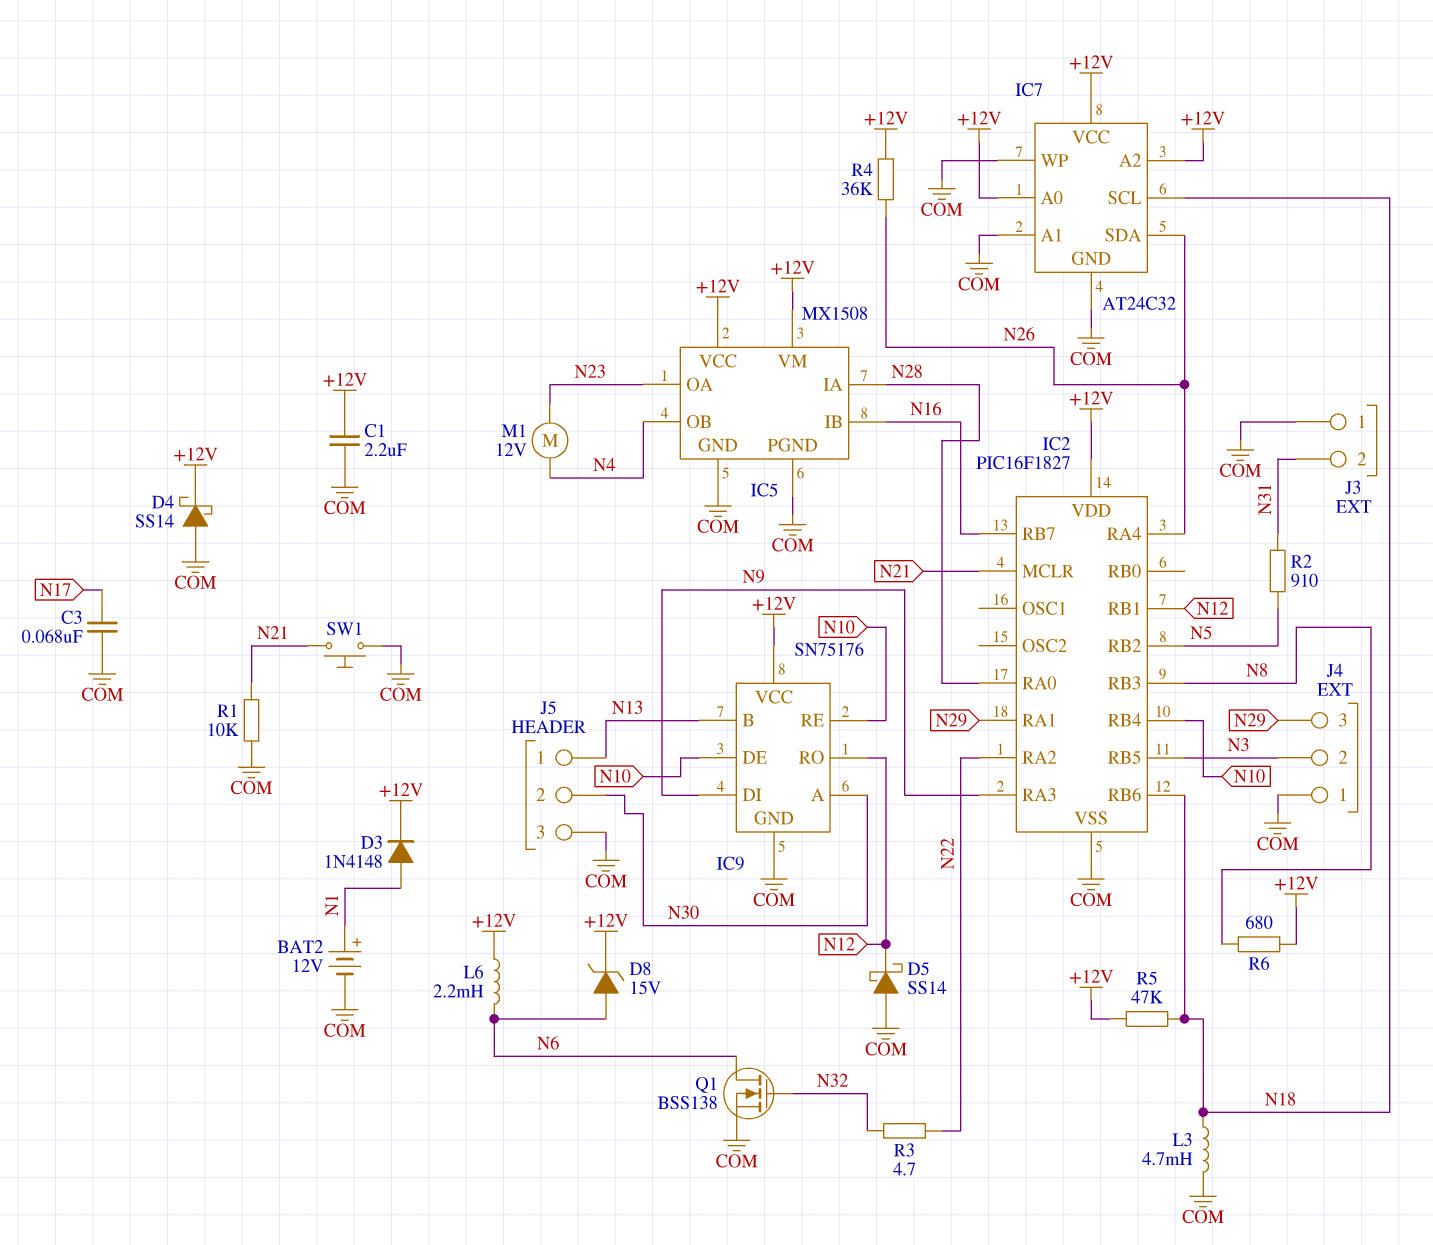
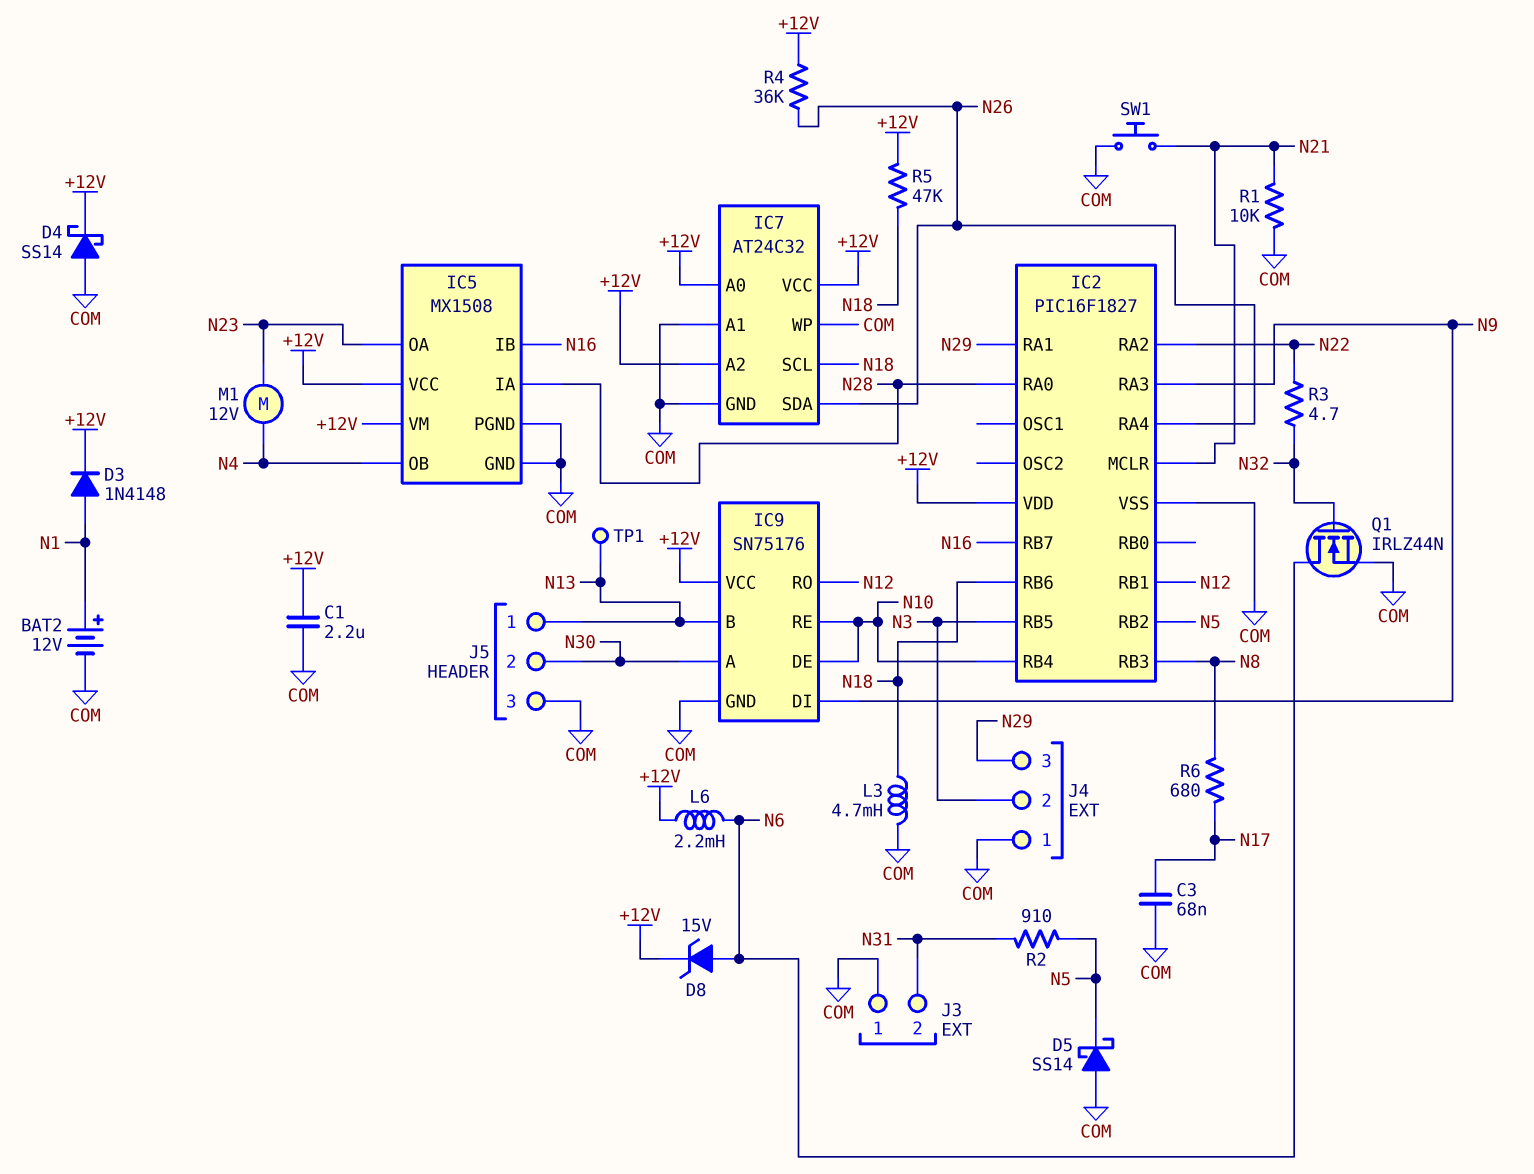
D5: schottky SS14 (A COM, K N12) -> schottky SS14 (A COM, K N5)
Q1: NMOS BSS138 (G N32, D N6, S COM) -> NMOS IRLZ44N (G N32, D N6, S COM)
R6: 680 (+12V, N8) -> 680 (N8, N17)
TP1: none -> test point (N13)

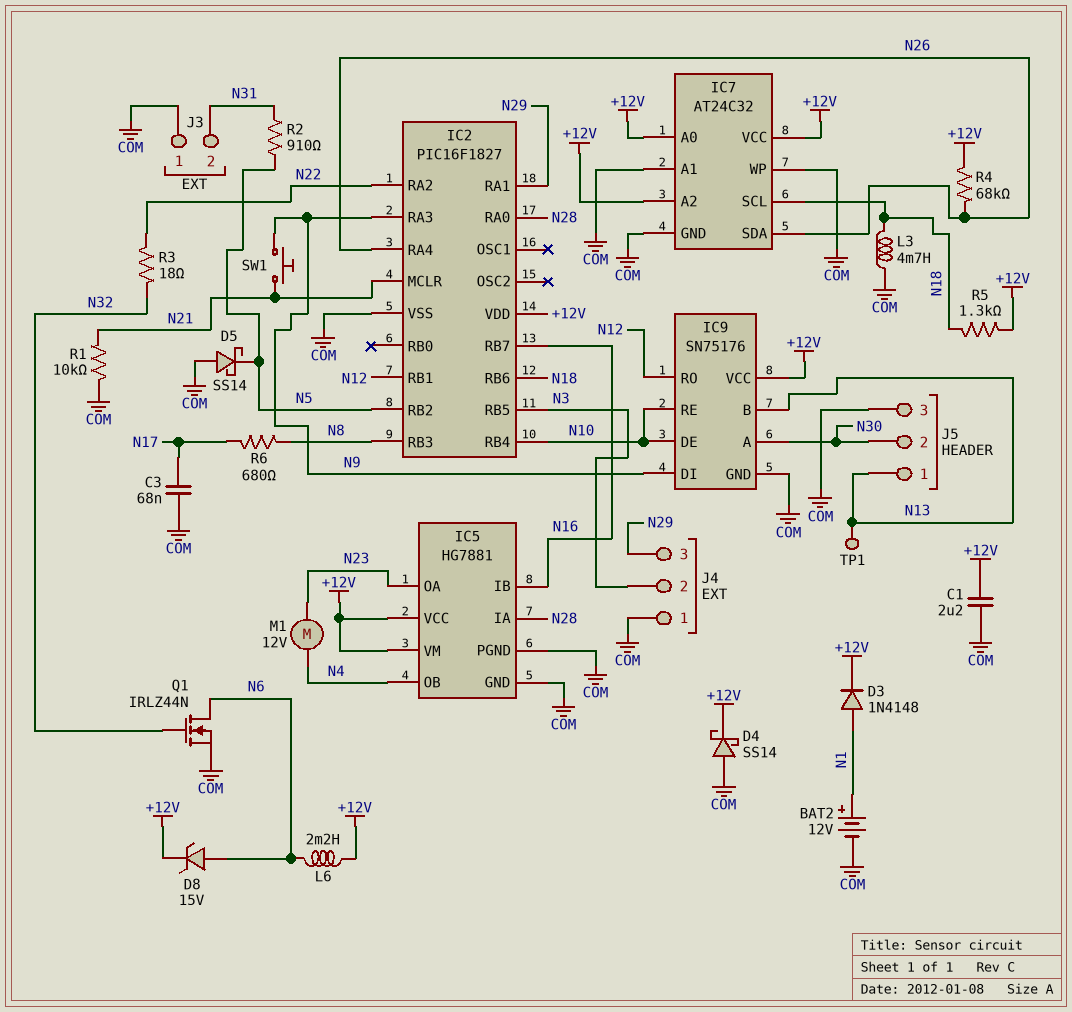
IC5: MX1508 -> HG7881
R3: 4.7 (N22, N32) -> 18 (N22, N32)
R4: 36k (+12V, N26) -> 68k (+12V, N26)
R5: 47k (+12V, N18) -> 1.3k (+12V, N18)
SW1: button (COM, N21) -> button (N9, N21)

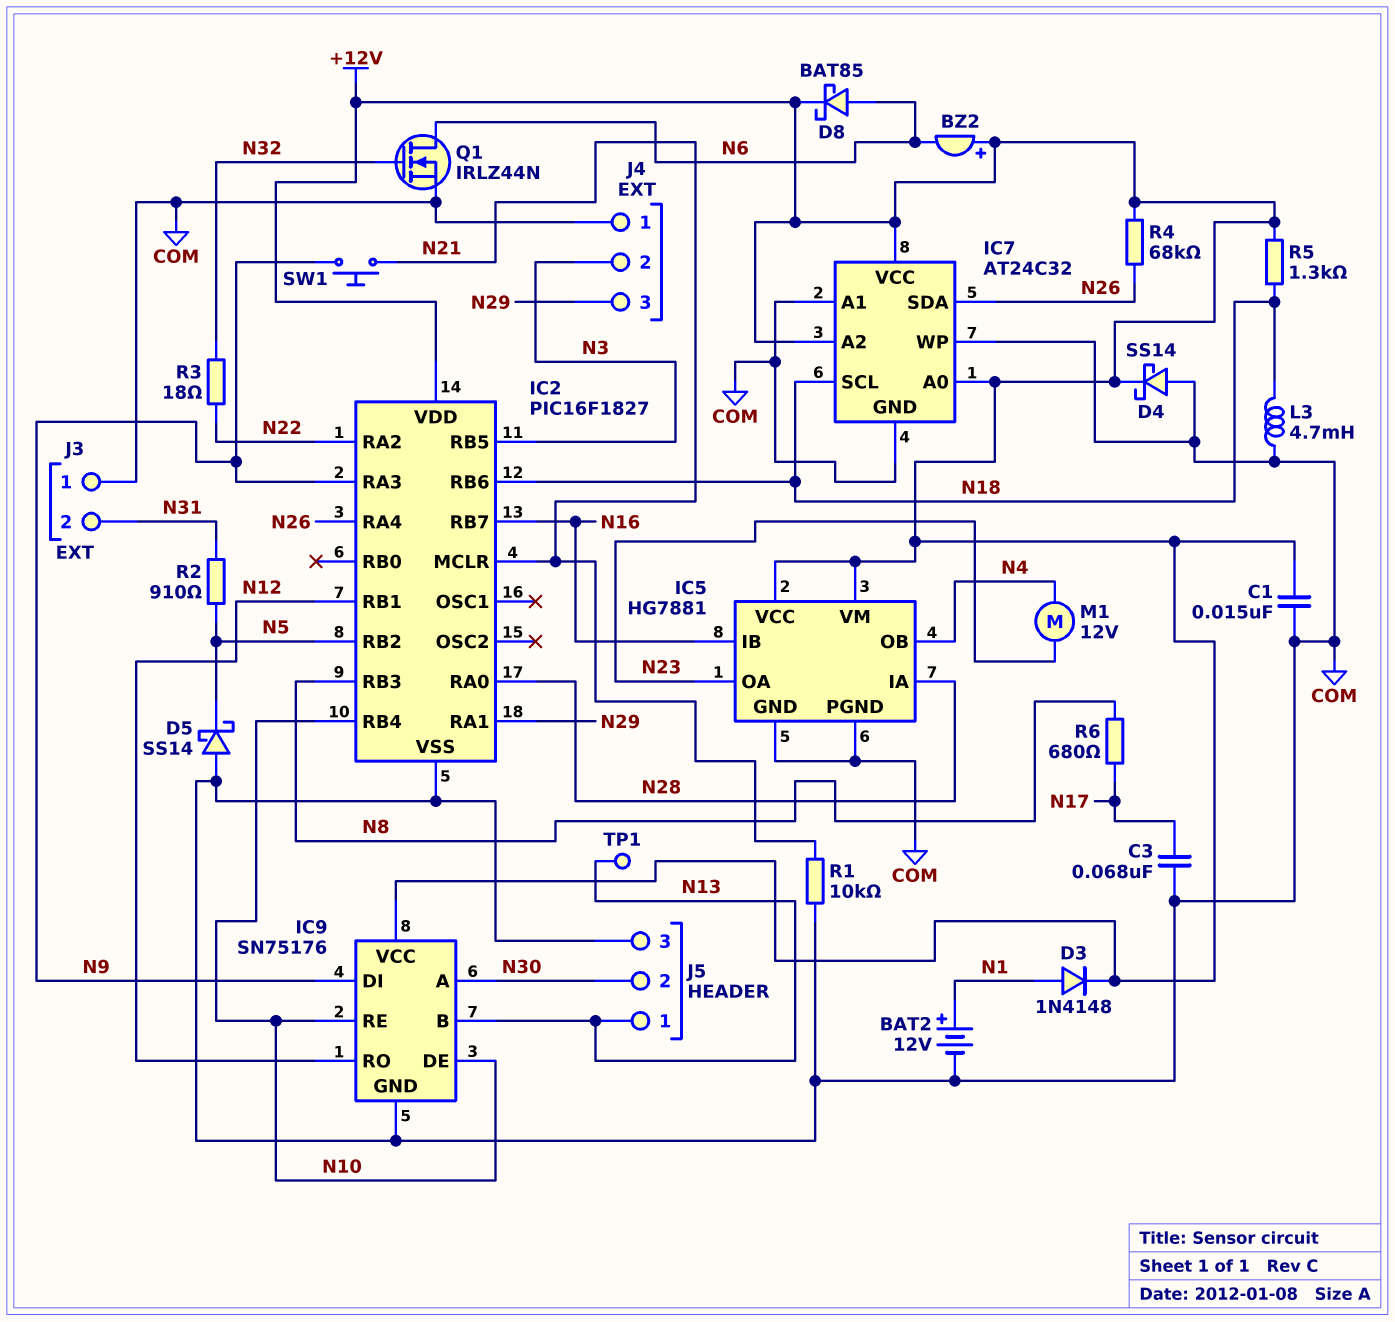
BZ2: none -> buzzer (plus +12V, minus N6)
C1: 2.2uF (+12V, COM) -> 15nF (+12V, COM)
D8: zener 15V (A N6, K +12V) -> schottky BAT85 (A N6, K +12V)
L6: 2.2mH (+12V, N6) -> none

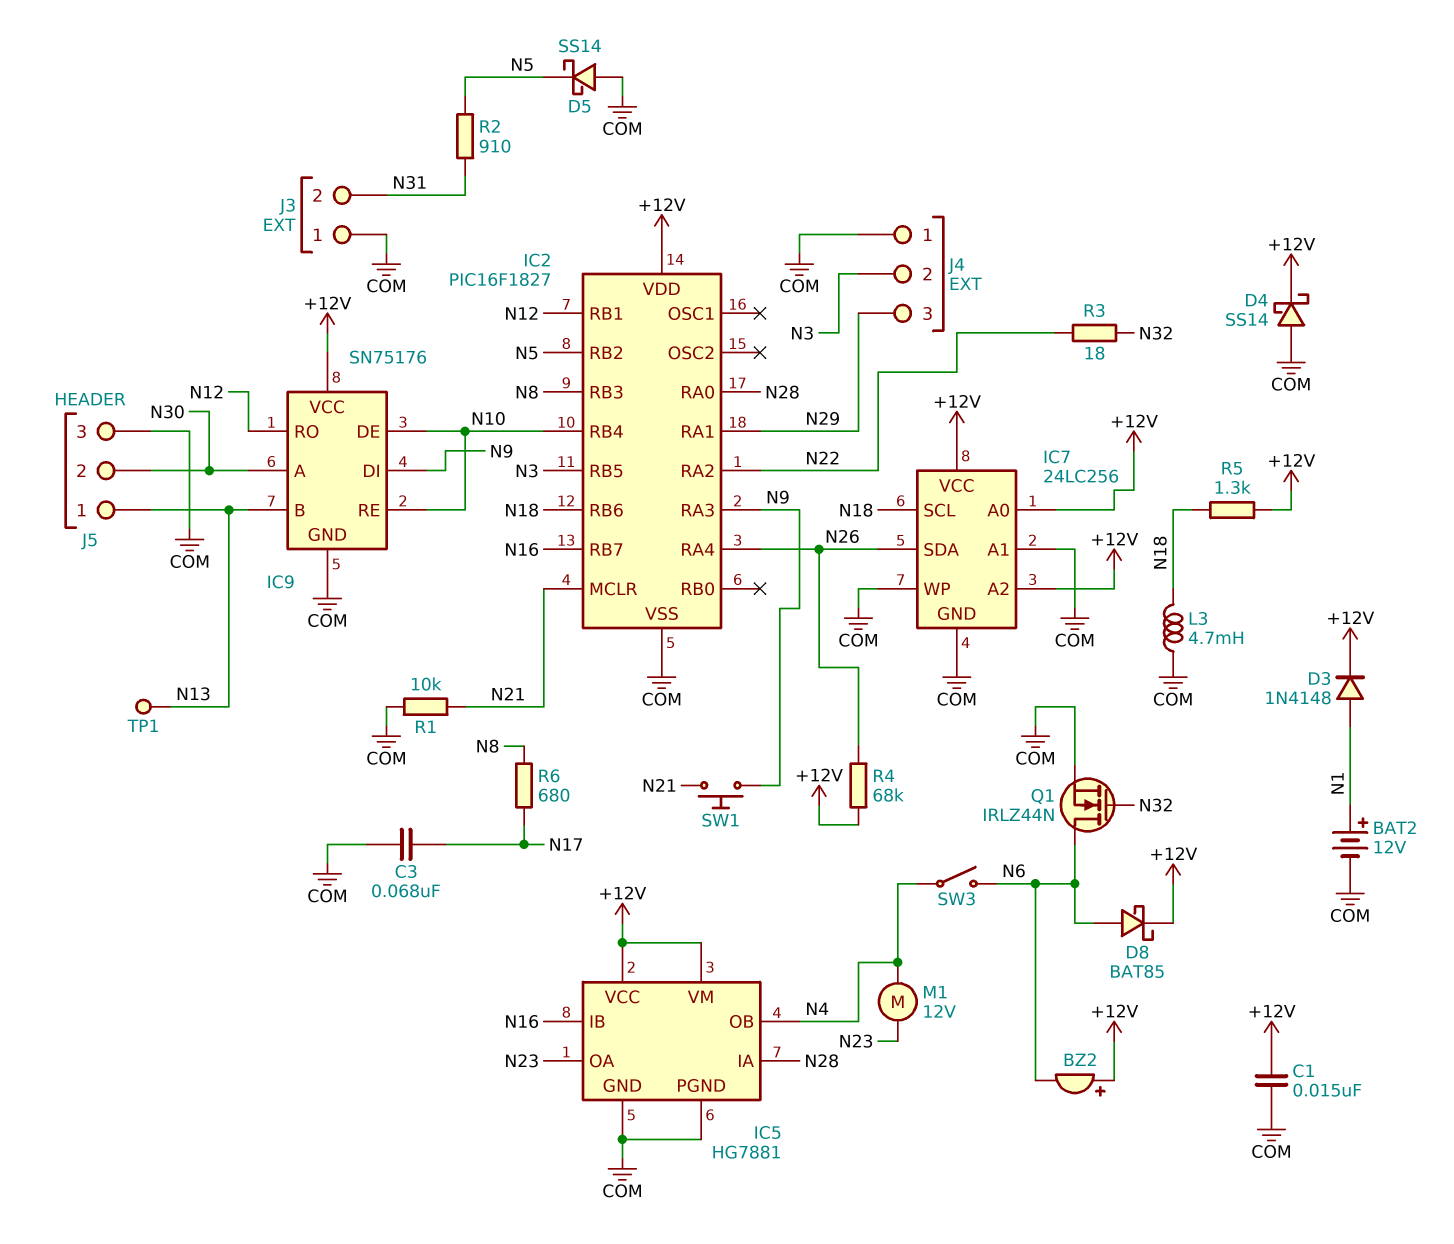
IC7: AT24C32 -> 24LC256
SW3: none -> switch (N4, N6)

